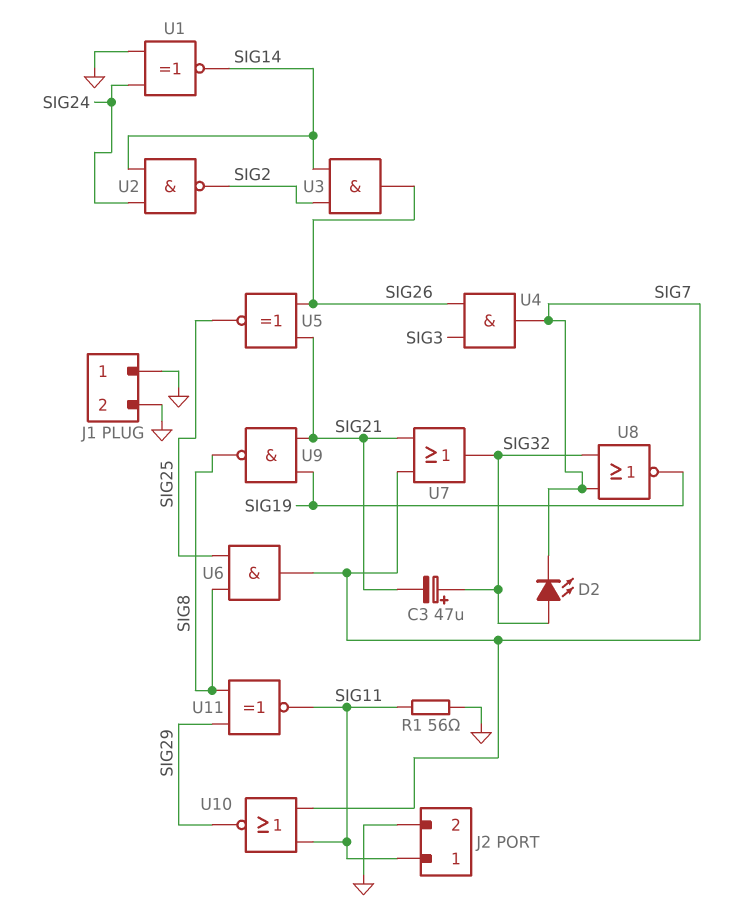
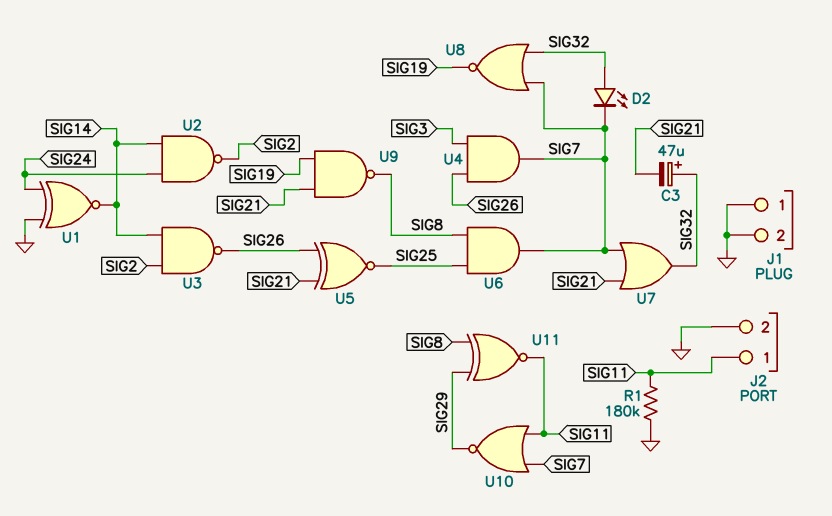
R1: 56 (GND, SIG11) -> 180k (GND, SIG11)
U3: AND (in SIG2, in SIG14, out SIG26) -> NAND (in SIG2, in SIG14, out SIG26)

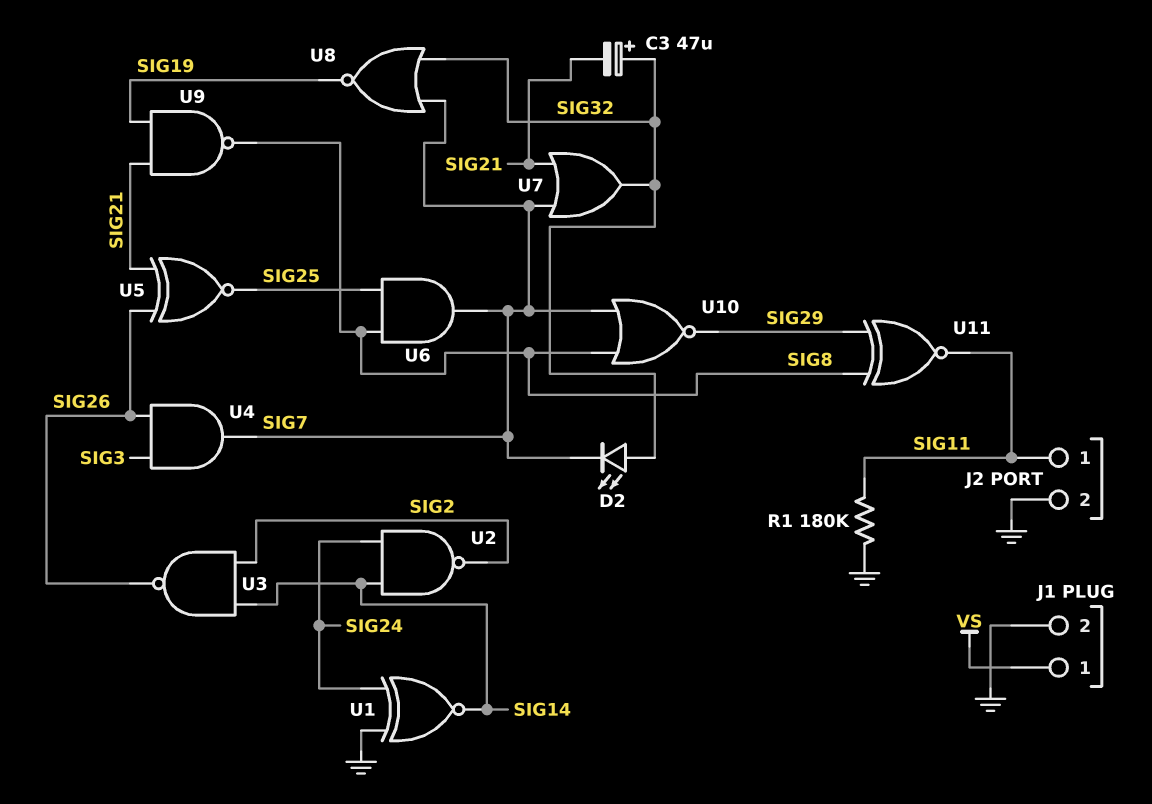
J1 pin 1: GND -> VS
U10: NOR (in SIG7, in SIG11, out SIG29) -> NOR (in SIG7, in SIG8, out SIG29)

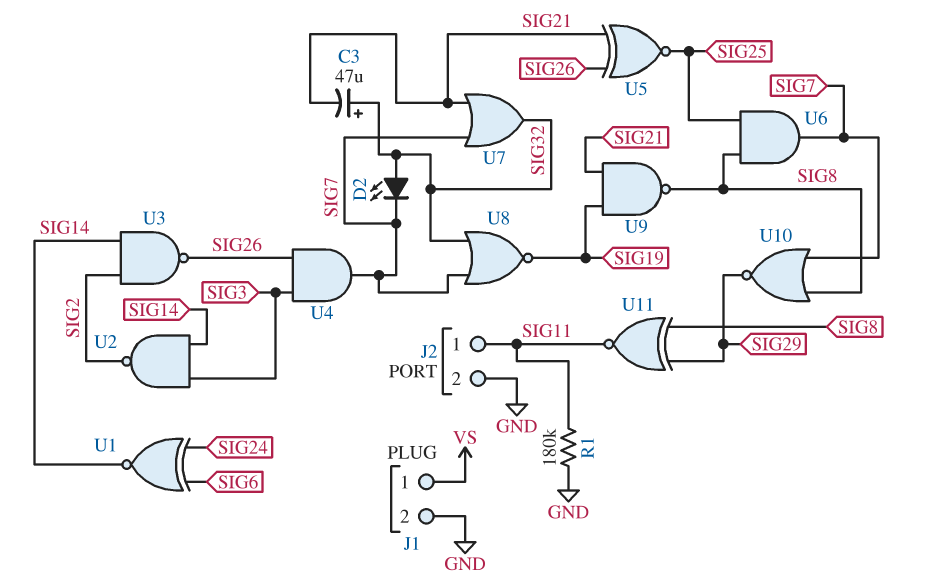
U1: XNOR (in GND, in SIG24, out SIG14) -> XNOR (in SIG6, in SIG24, out SIG14)
U2: NAND (in SIG14, in SIG24, out SIG2) -> NAND (in SIG3, in SIG14, out SIG2)

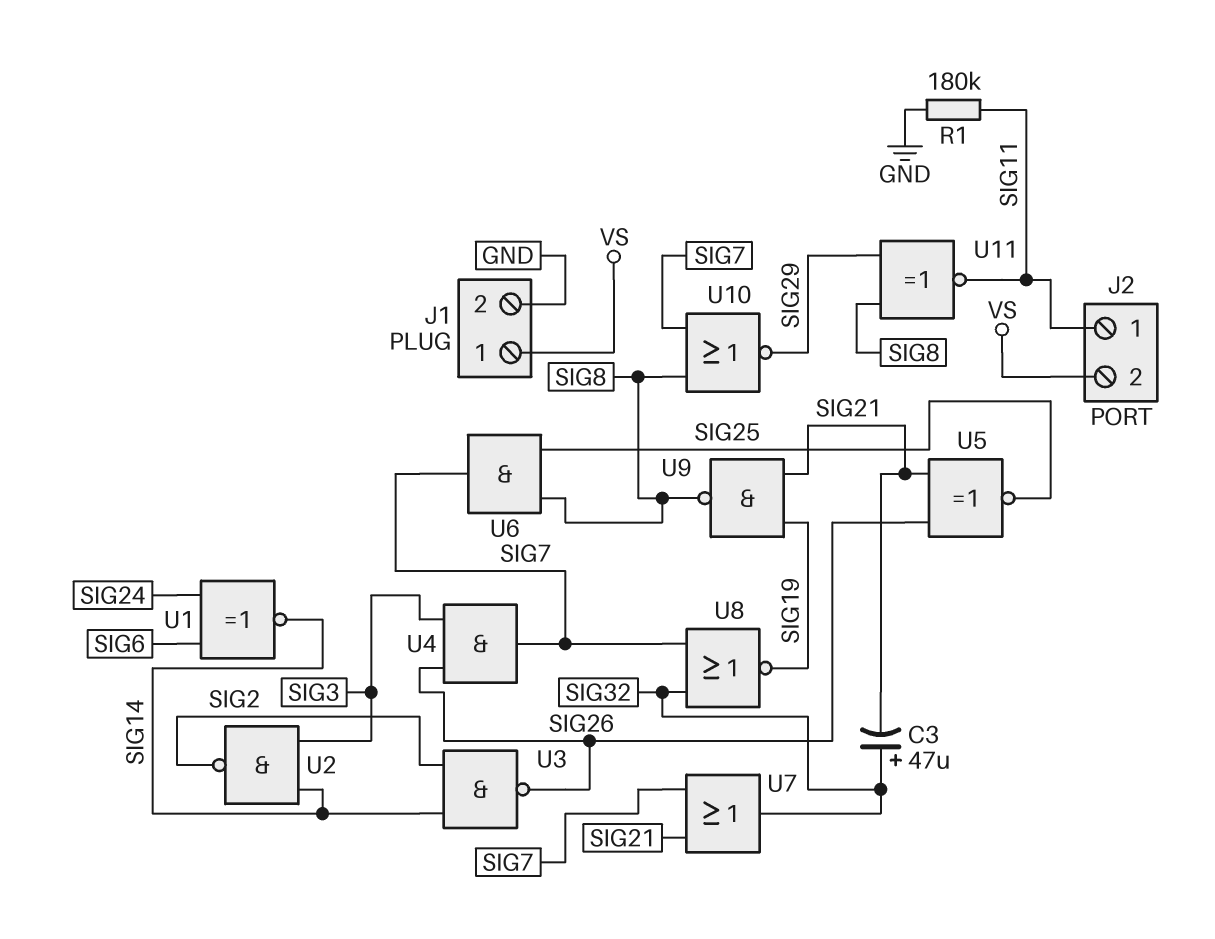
D2: LED (A SIG32, K SIG7) -> none
J2 pin 2: GND -> VS

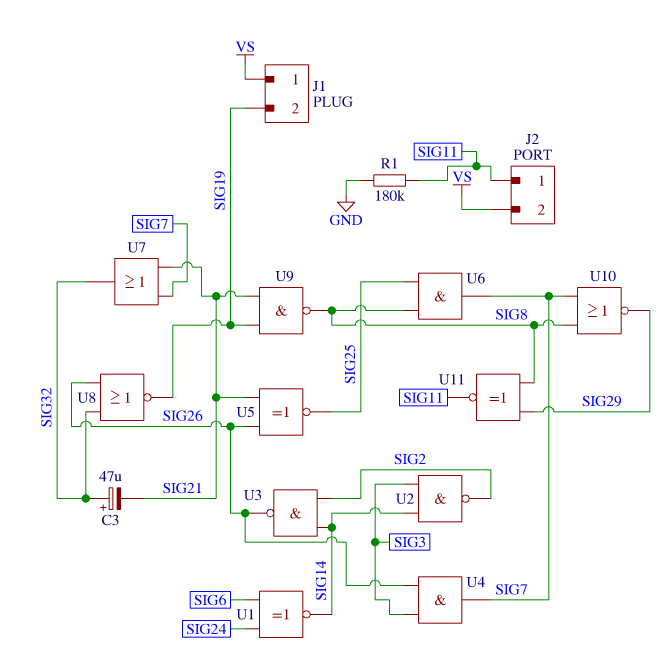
J1 pin 2: GND -> SIG19
U8: NOR (in SIG7, in SIG32, out SIG19) -> NOR (in SIG26, in SIG32, out SIG19)

